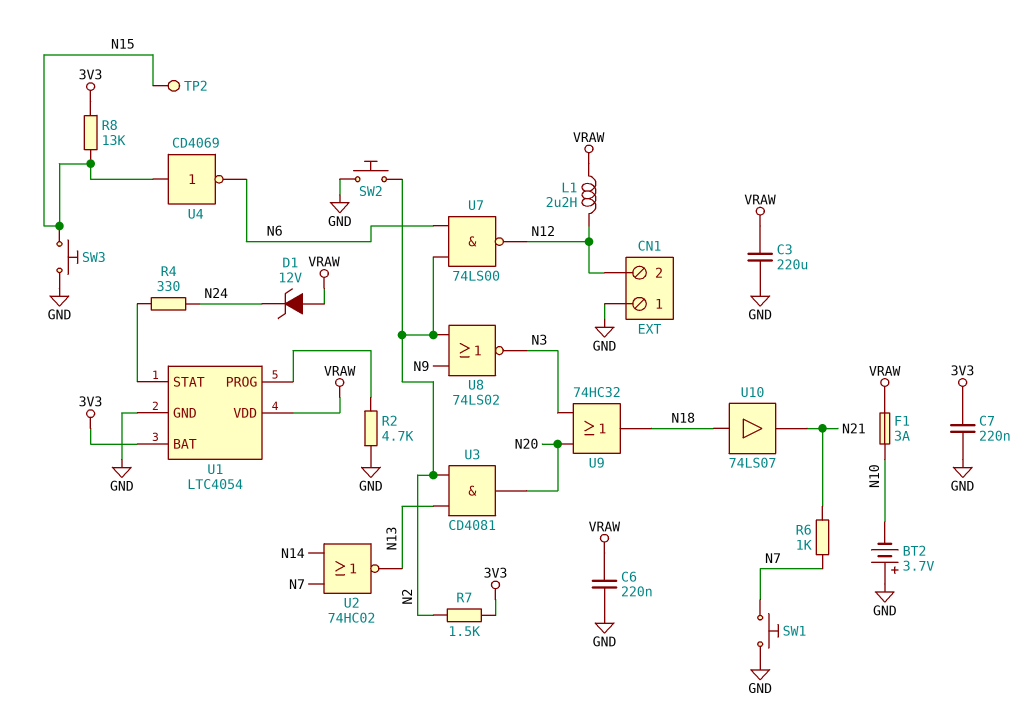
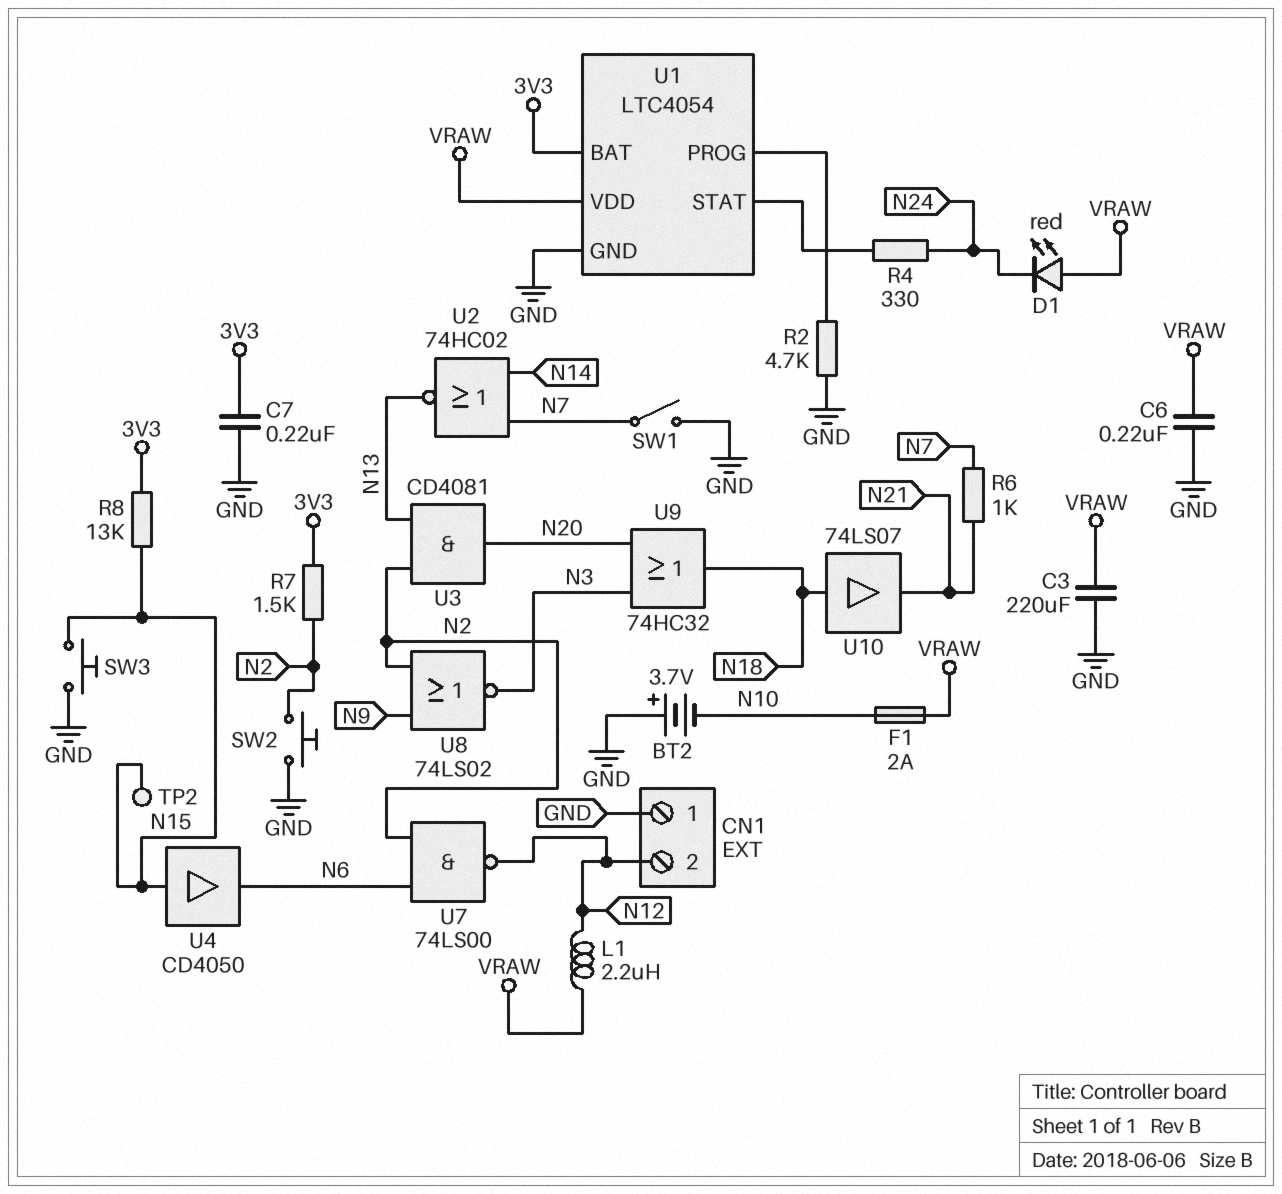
D1: zener 12V (A VRAW, K N24) -> LED red (A VRAW, K N24)
F1: 3A (N10, VRAW) -> 2A (N10, VRAW)
SW1: button (GND, N7) -> switch (GND, N7)
U4: NOT CD4069 (in N15, out N6) -> buffer CD4050 (in N15, out N6)

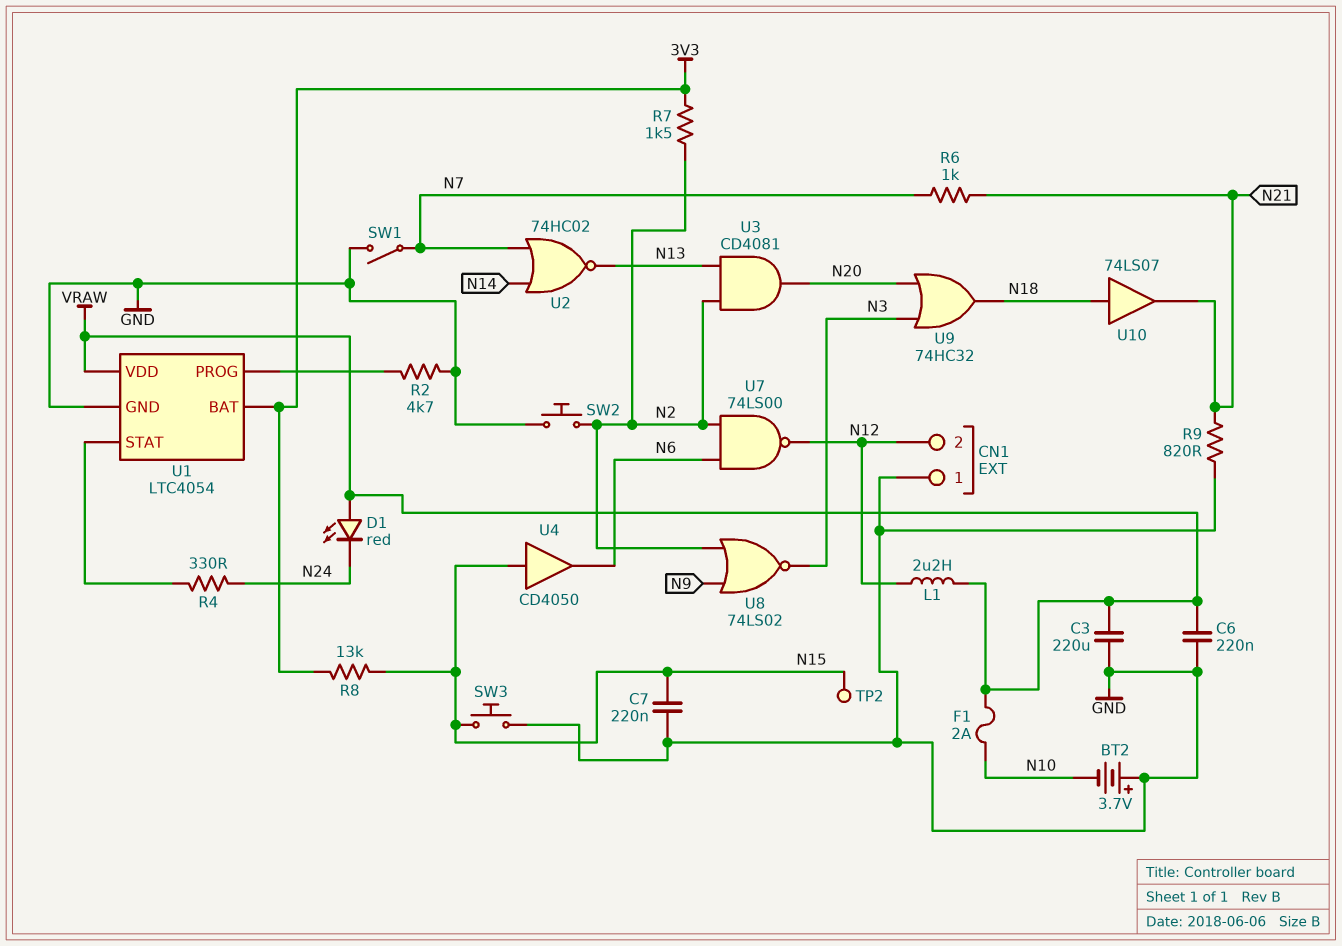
C7: 220nF (3V3, GND) -> 220nF (GND, N15)
R9: none -> 820 (GND, N21)

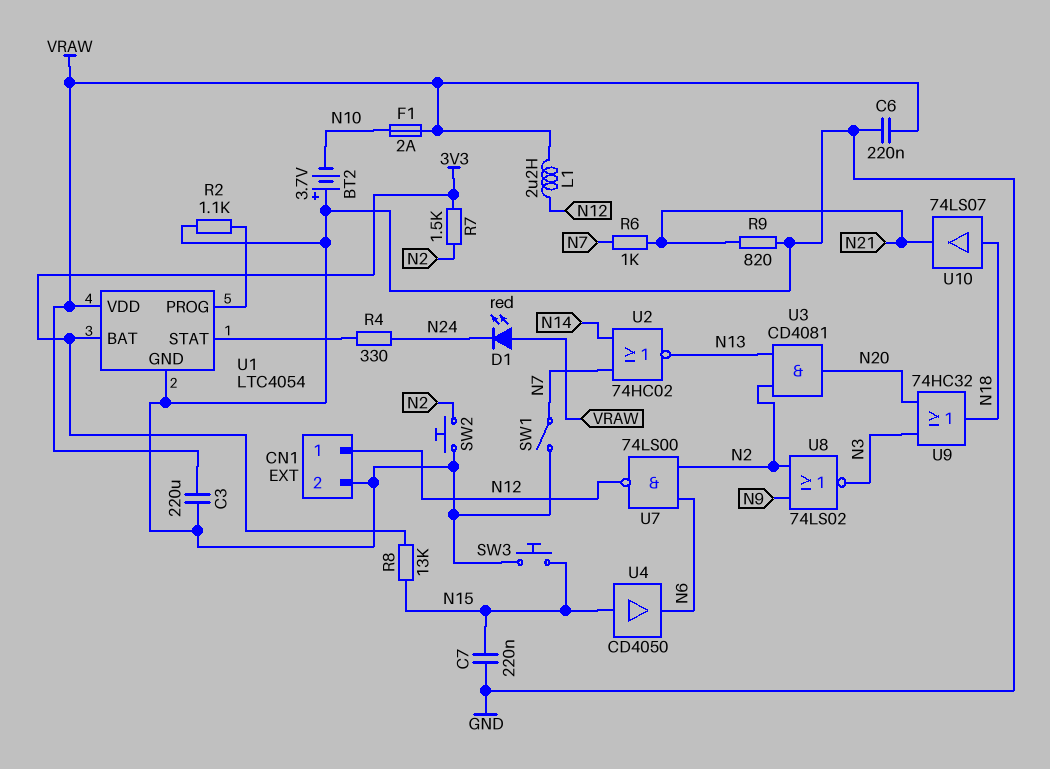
CN1 pin 1: GND -> N12
CN1 pin 2: N12 -> GND
R2: 4.7k (GND, U1/PROG) -> 1.1k (GND, U1/PROG)
TP2: test point (N15) -> none

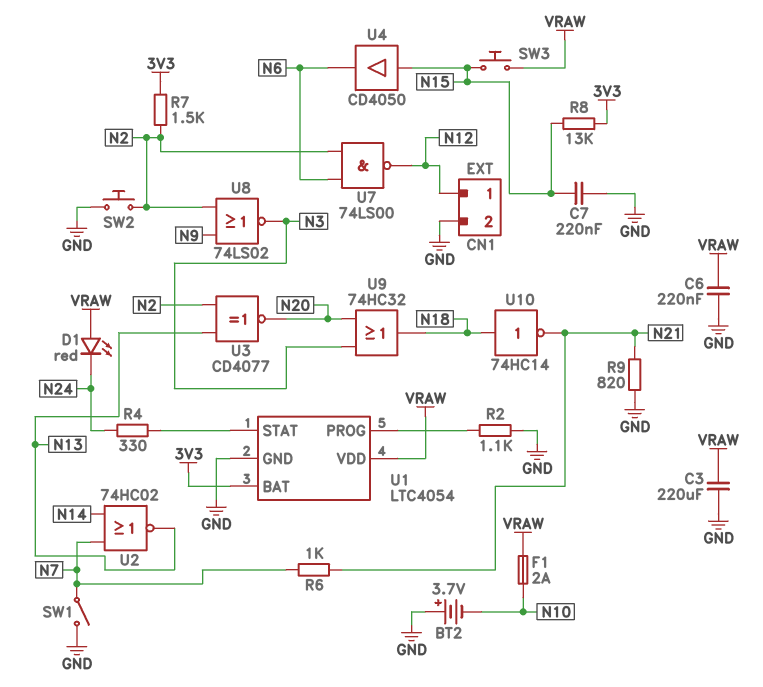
L1: 2.2uH (N12, VRAW) -> none
SW3: button (GND, N15) -> button (N15, VRAW)
U3: AND CD4081 (in N2, in N13, out N20) -> XNOR CD4077 (in N2, in N13, out N20)
U10: buffer 74LS07 (in N18, out N21) -> NOT 74HC14 (in N18, out N21)

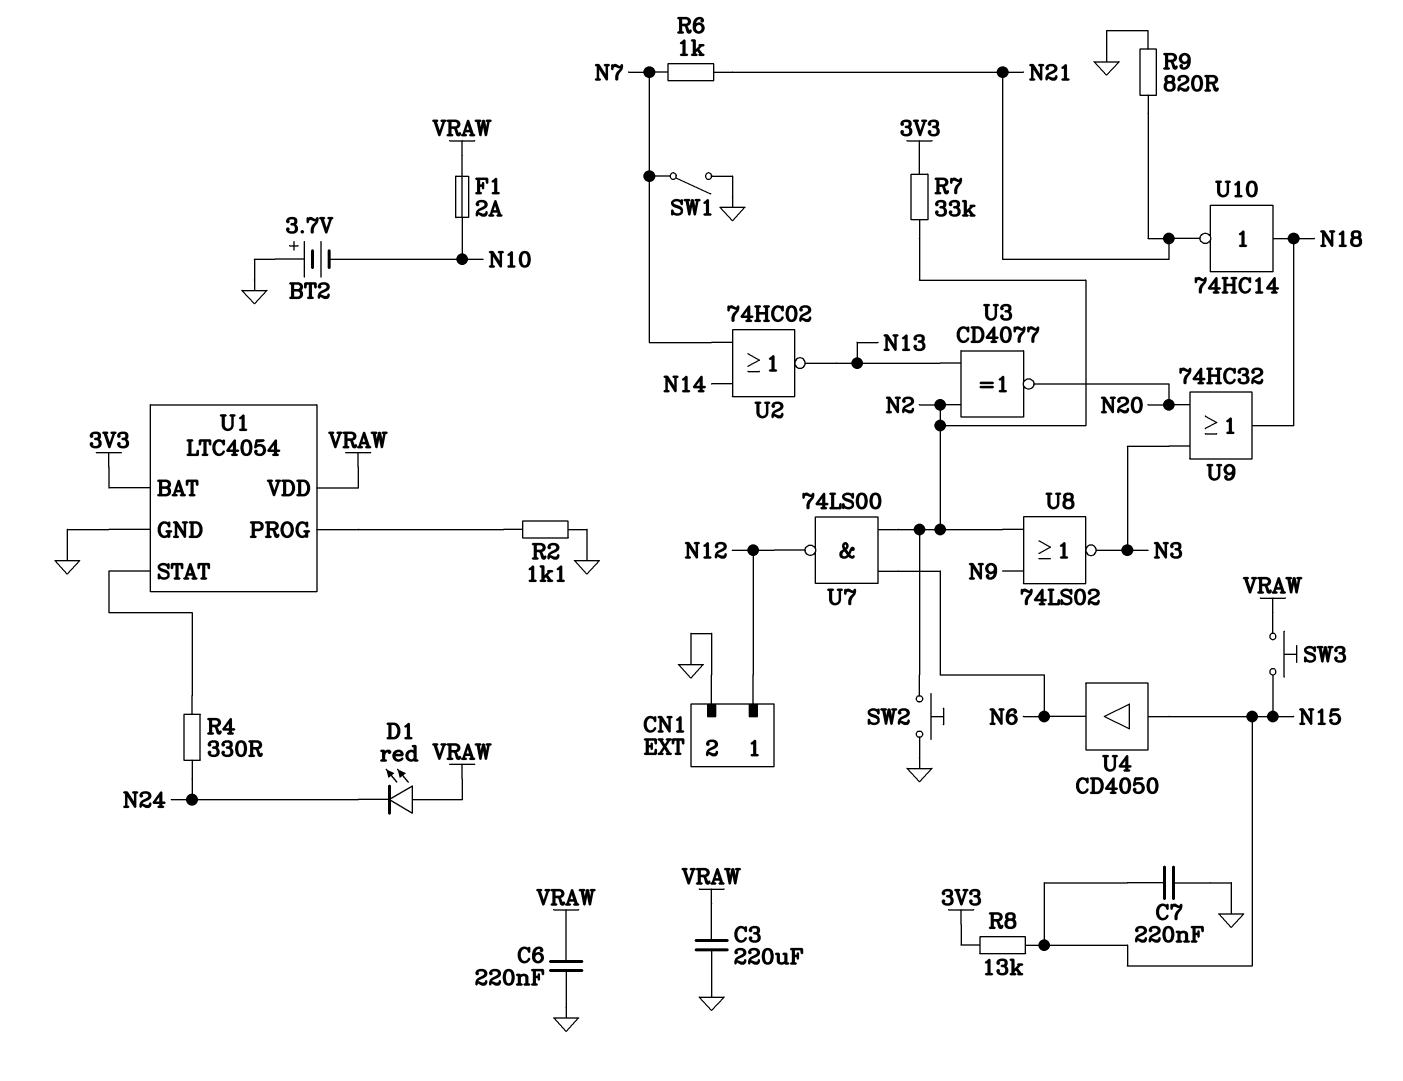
R7: 1.5k (3V3, N2) -> 33k (3V3, N2)

